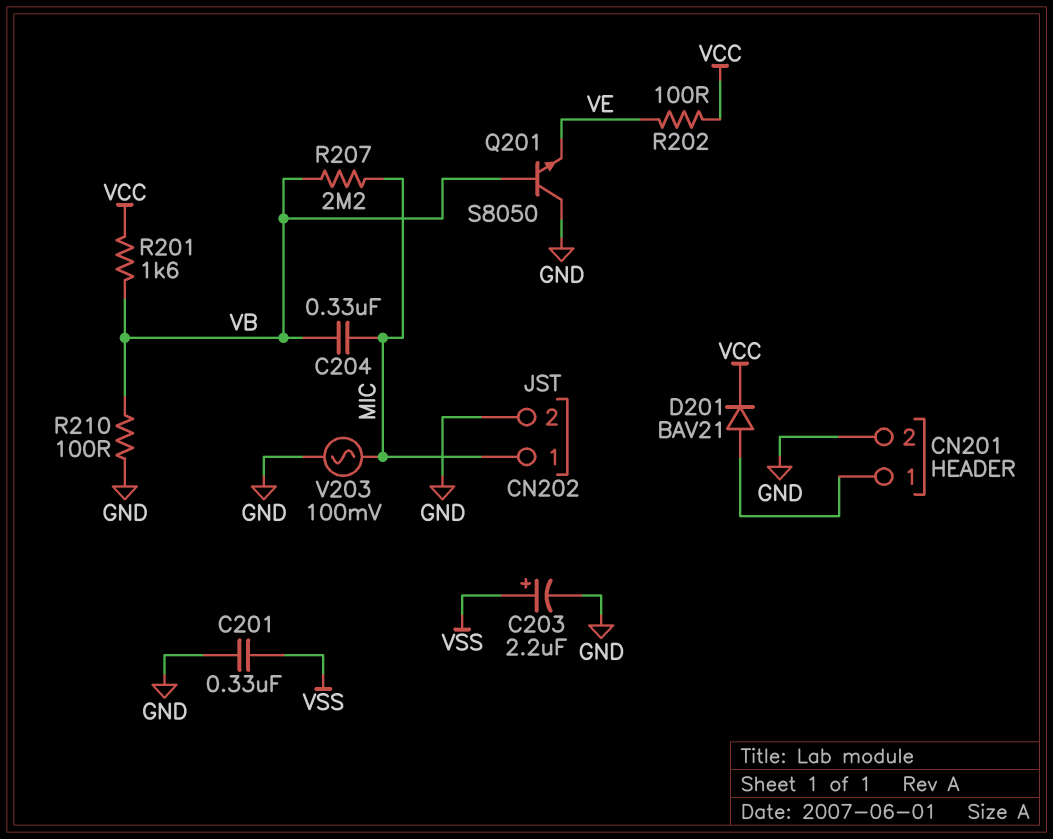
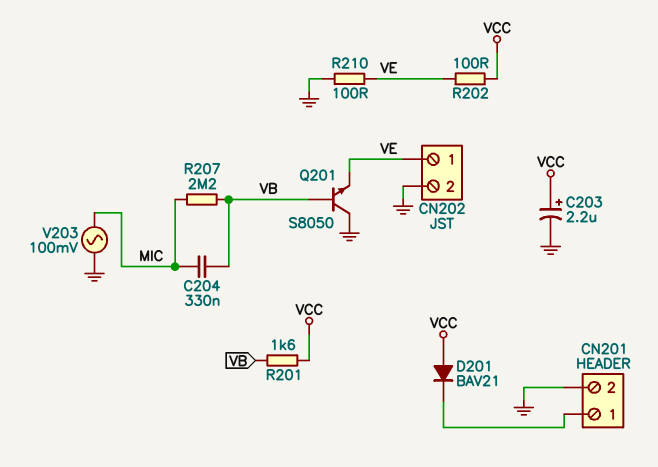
C201: 330nF (GND, VSS) -> none
C203: 2.2uF (plus VSS, minus GND) -> 2.2uF (plus VCC, minus GND)
CN202 pin 1: MIC -> VE
D201: diode BAV21 (A CN201/1, K VCC) -> diode BAV21 (A VCC, K CN201/1)
R210: 100 (GND, VB) -> 100 (GND, VE)

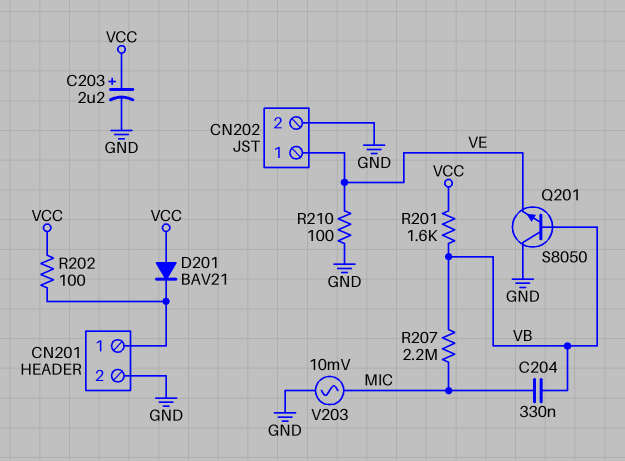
R202: 100 (VCC, VE) -> 100 (CN201/1, VCC)
V203: AC 100mV (GND, MIC) -> AC 10mV (GND, MIC)

